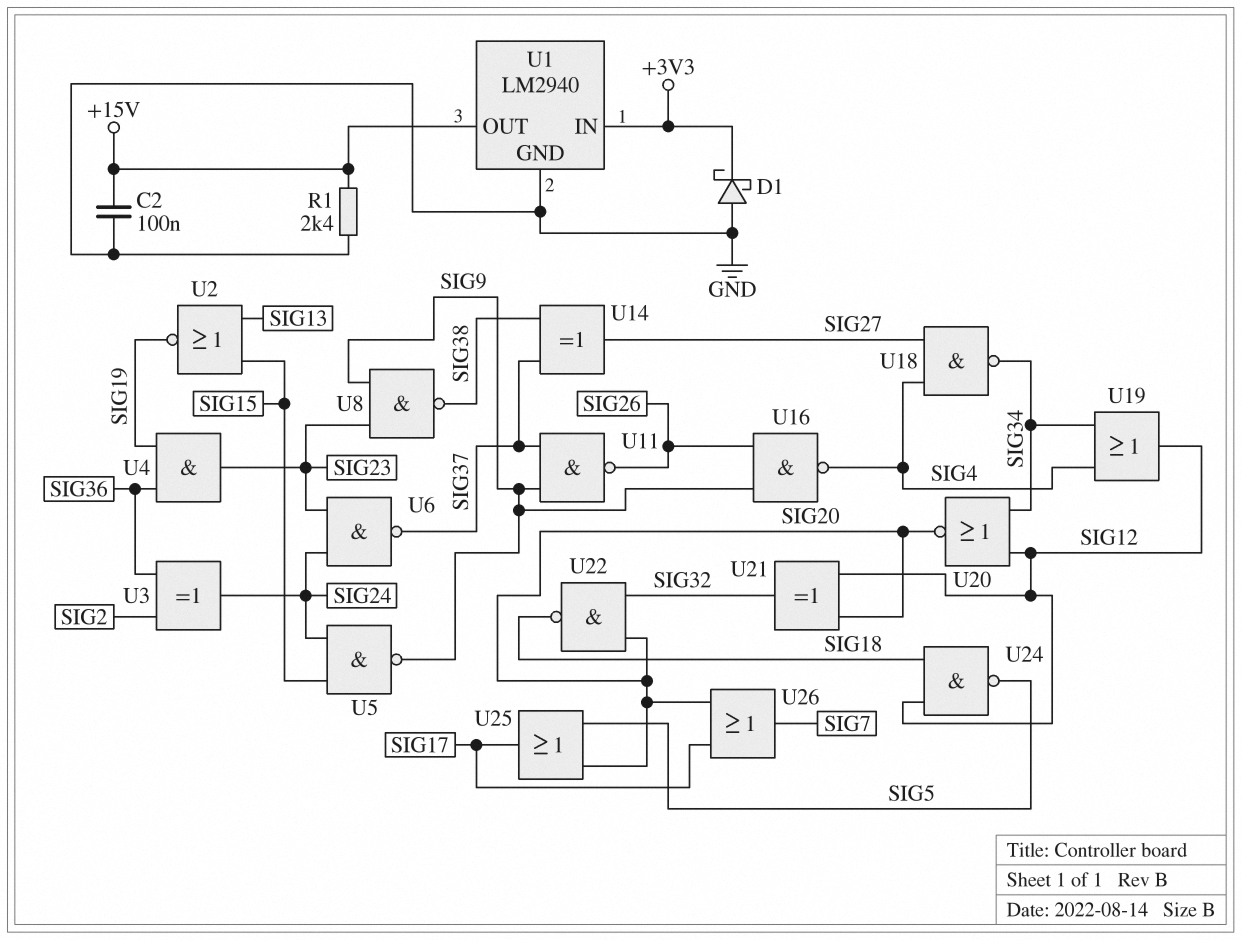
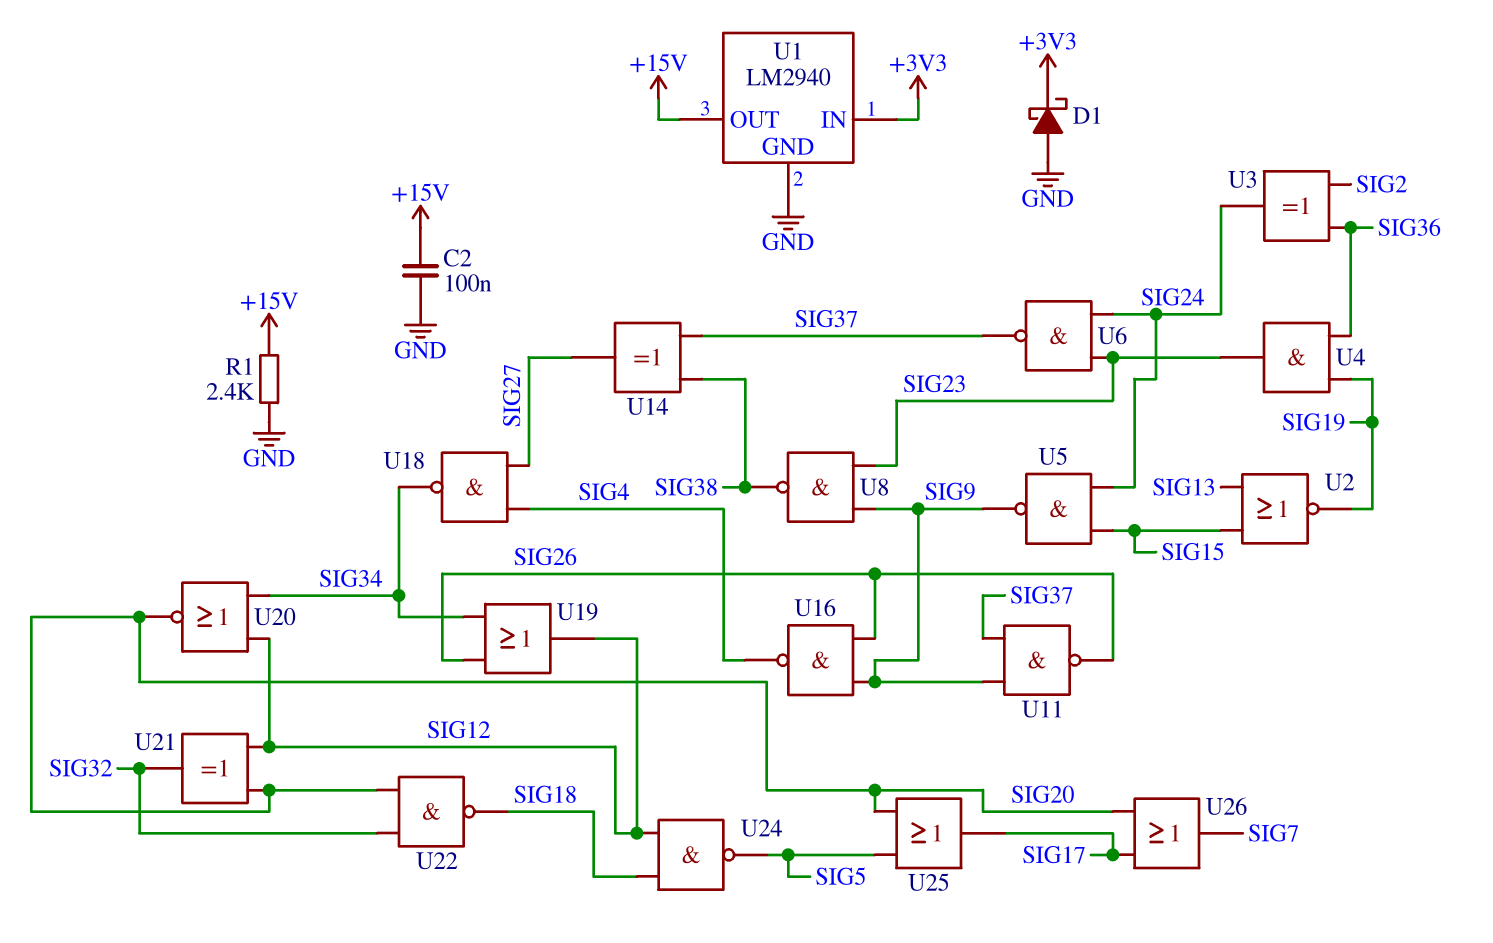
U19: OR (in SIG4, in SIG34, out SIG12) -> OR (in SIG26, in SIG34, out SIG12)

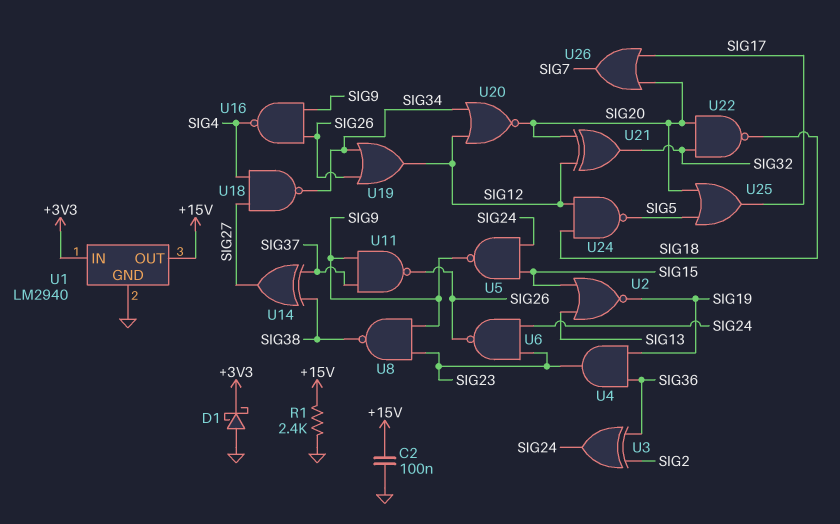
U6: NAND (in SIG23, in SIG24, out SIG37) -> NAND (in SIG23, in SIG24, out SIG26)

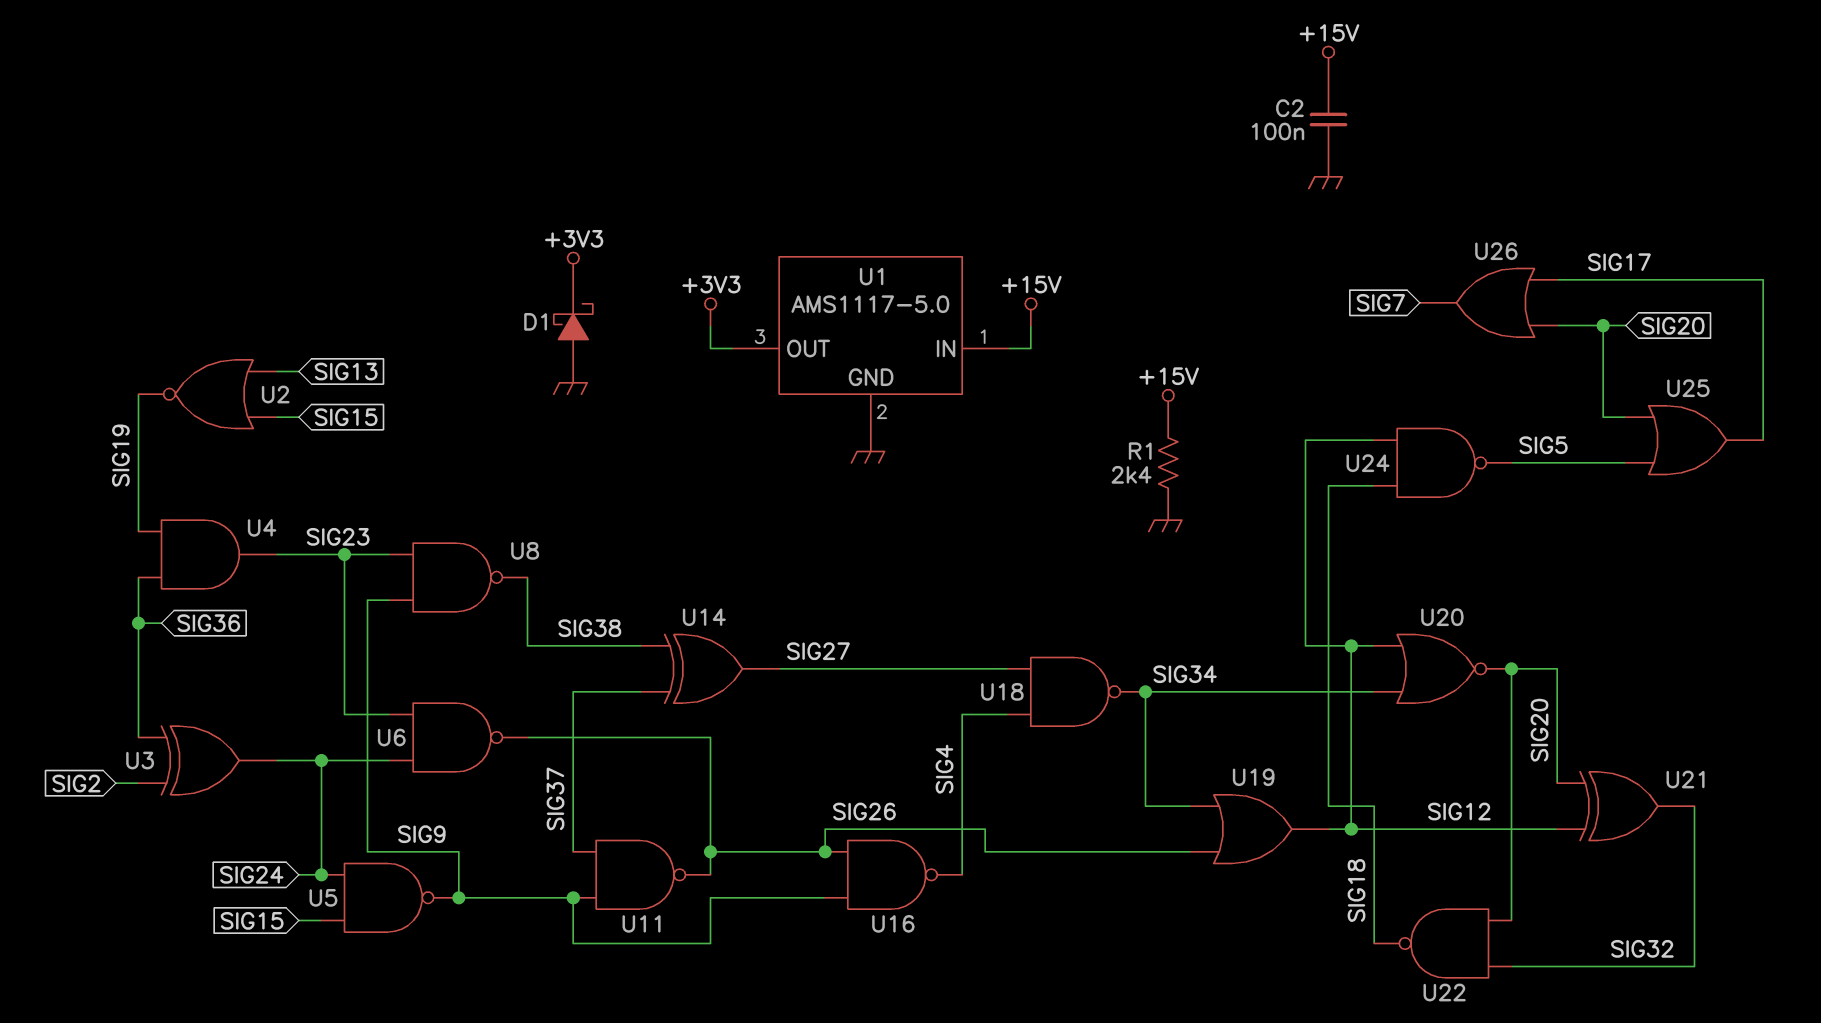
U1: LM2940 -> AMS1117-5.0
U1 pin IN: +3V3 -> +15V
U1 pin OUT: +15V -> +3V3

